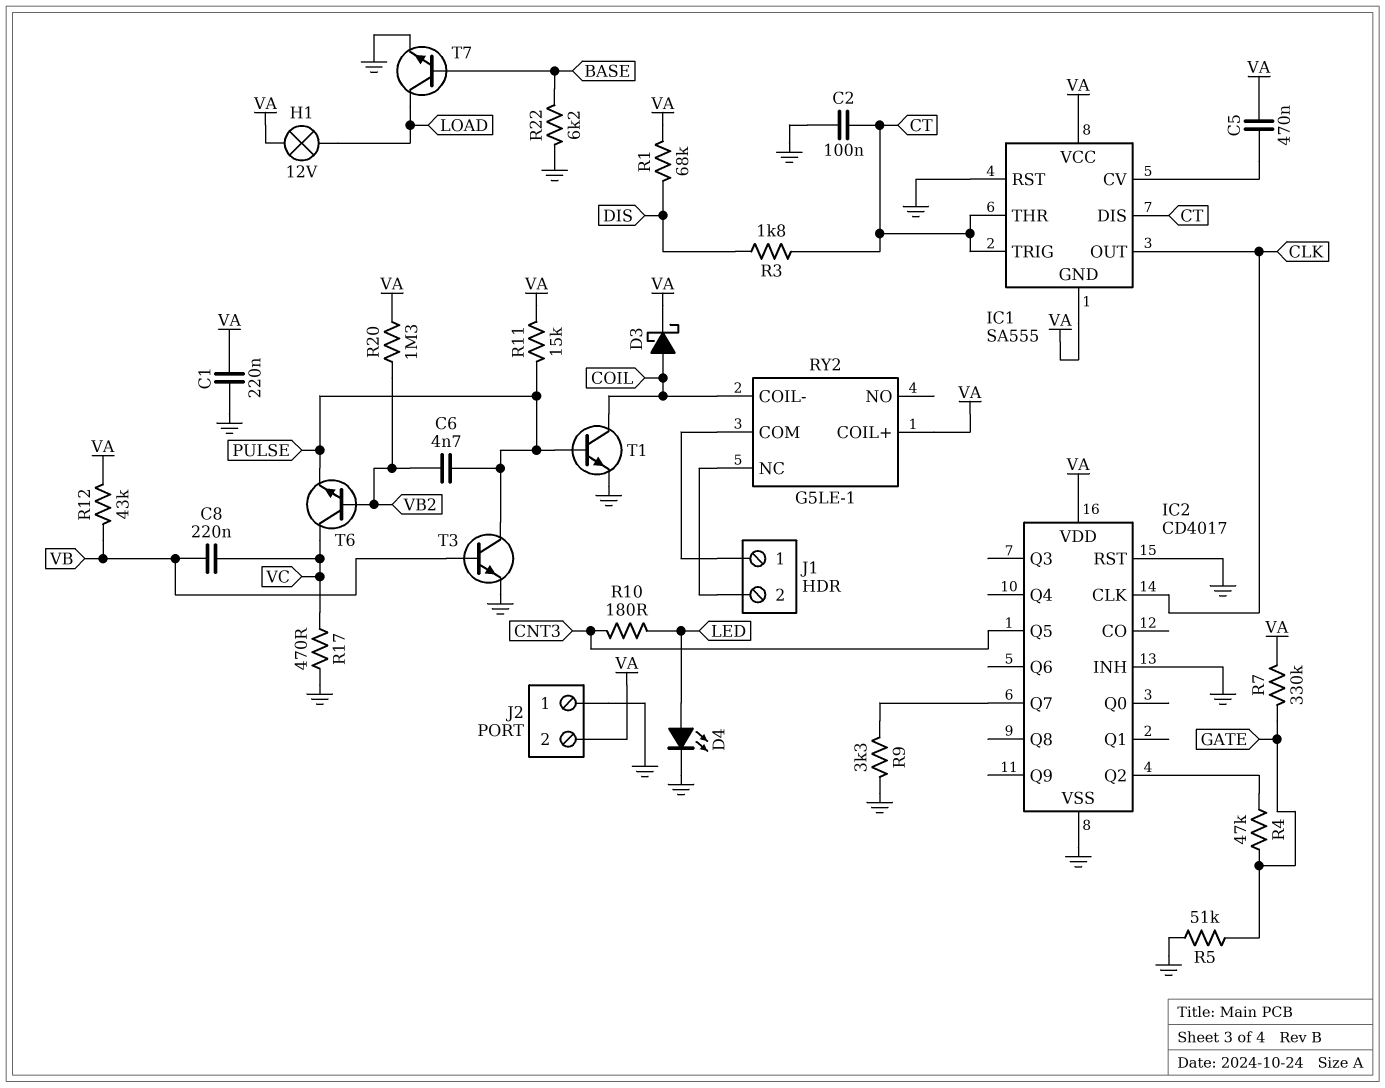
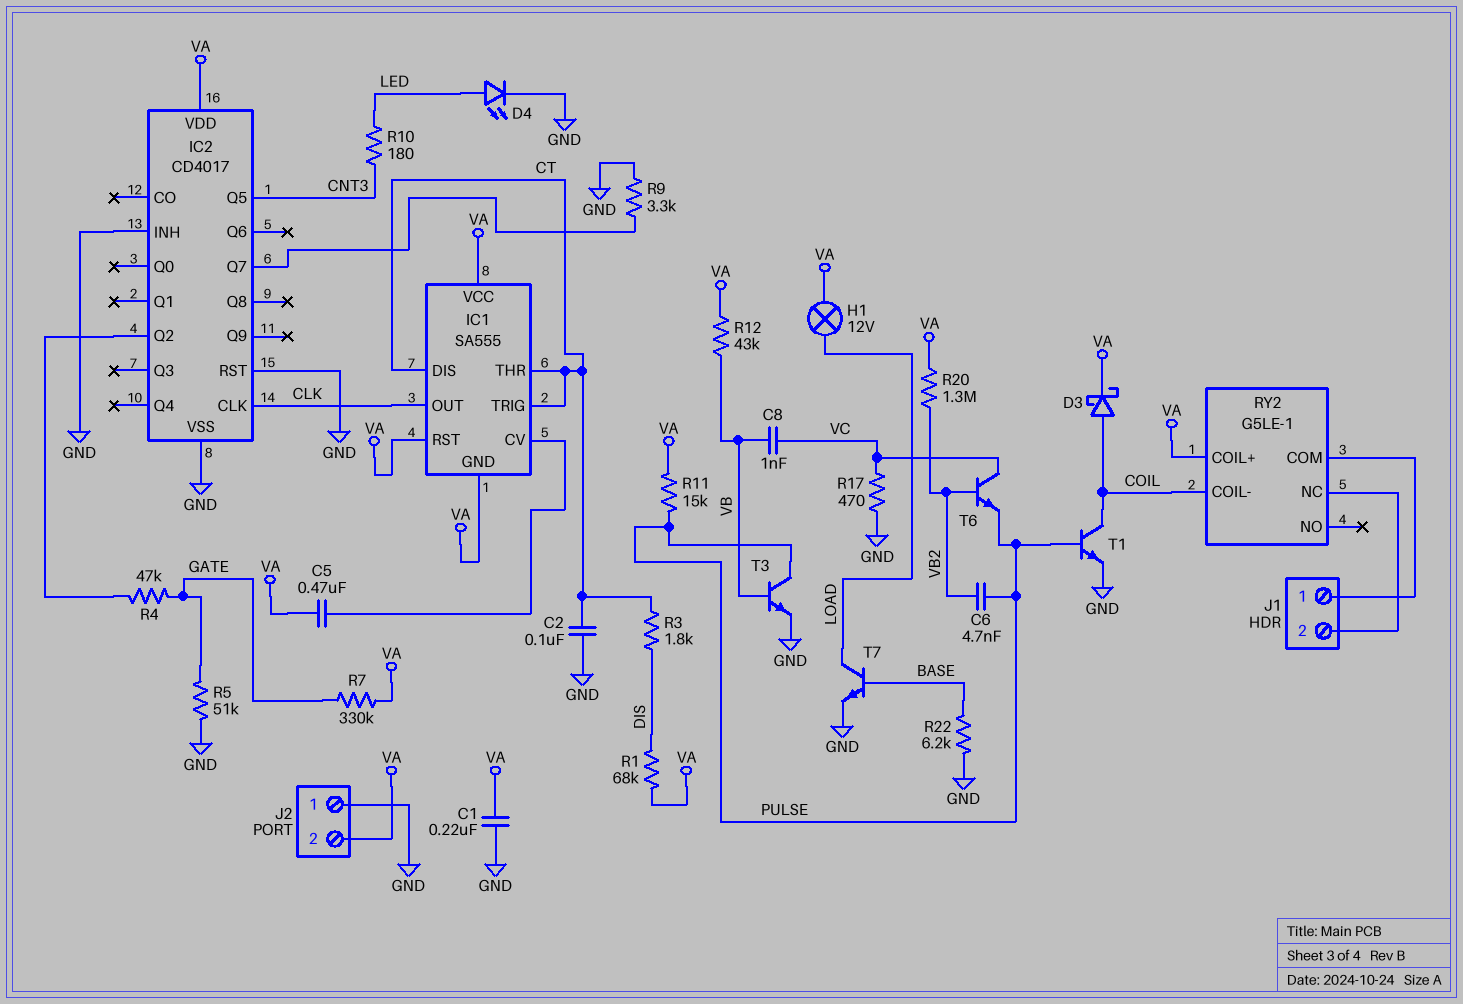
C8: 220nF (VB, VC) -> 1nF (VB, VC)
IC1 pin RST: GND -> VA

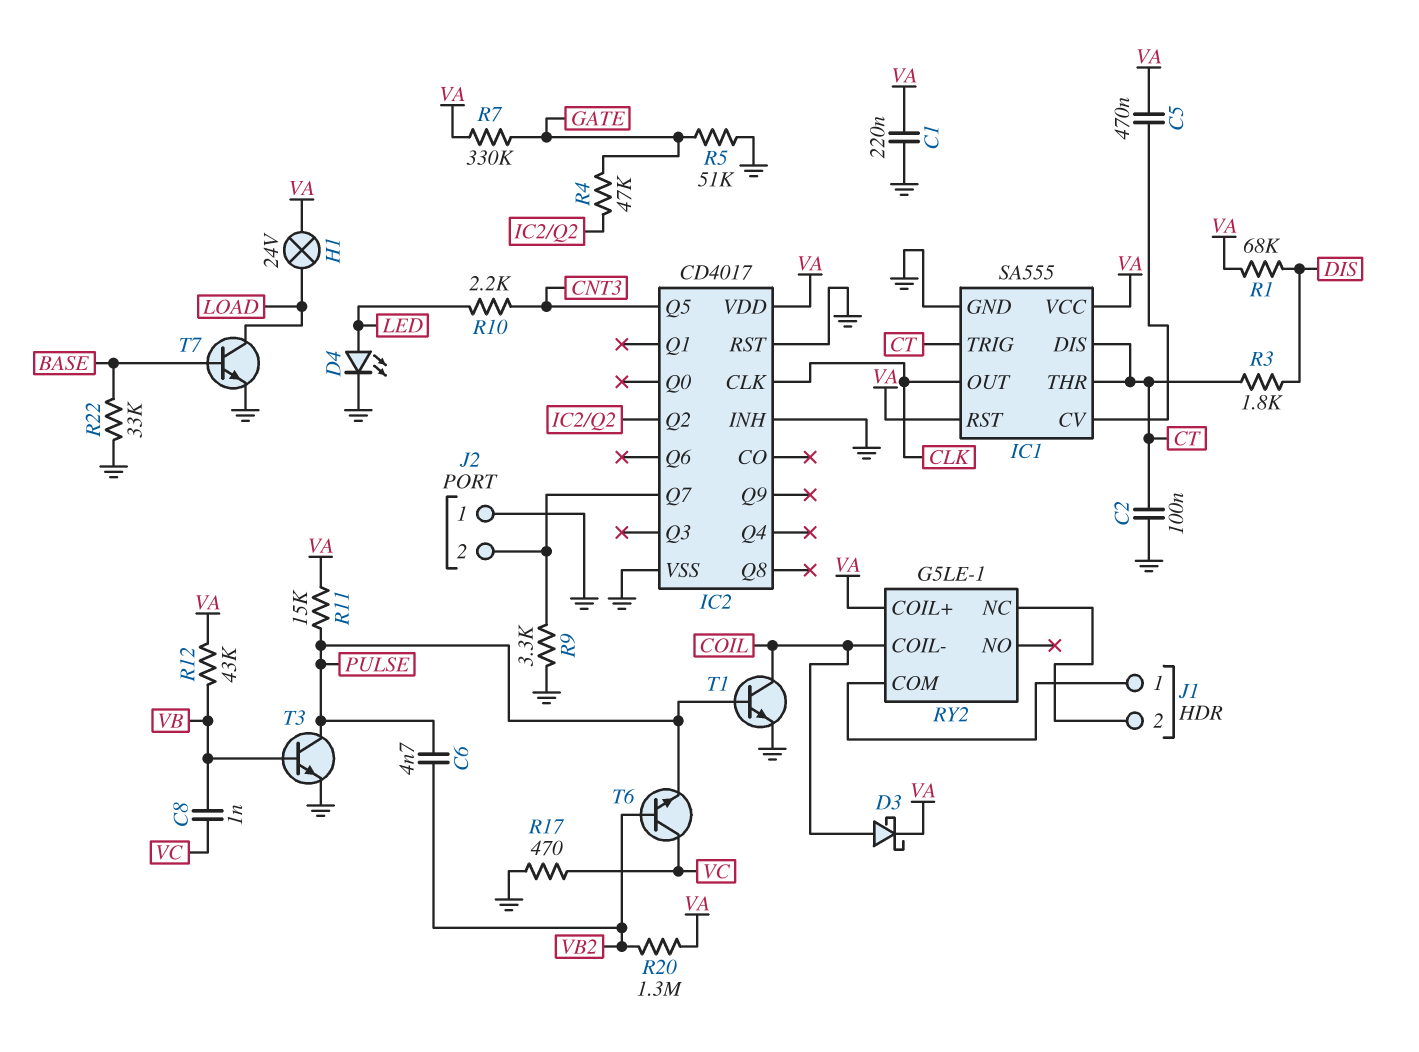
H1: lamp 12V (LOAD, VA) -> lamp 24V (LOAD, VA)
IC1 pin GND: VA -> GND
J2 pin 2: VA -> IC2/Q7
R10: 180 (CNT3, LED) -> 2.2k (CNT3, LED)
R22: 6.2k (BASE, GND) -> 33k (BASE, GND)

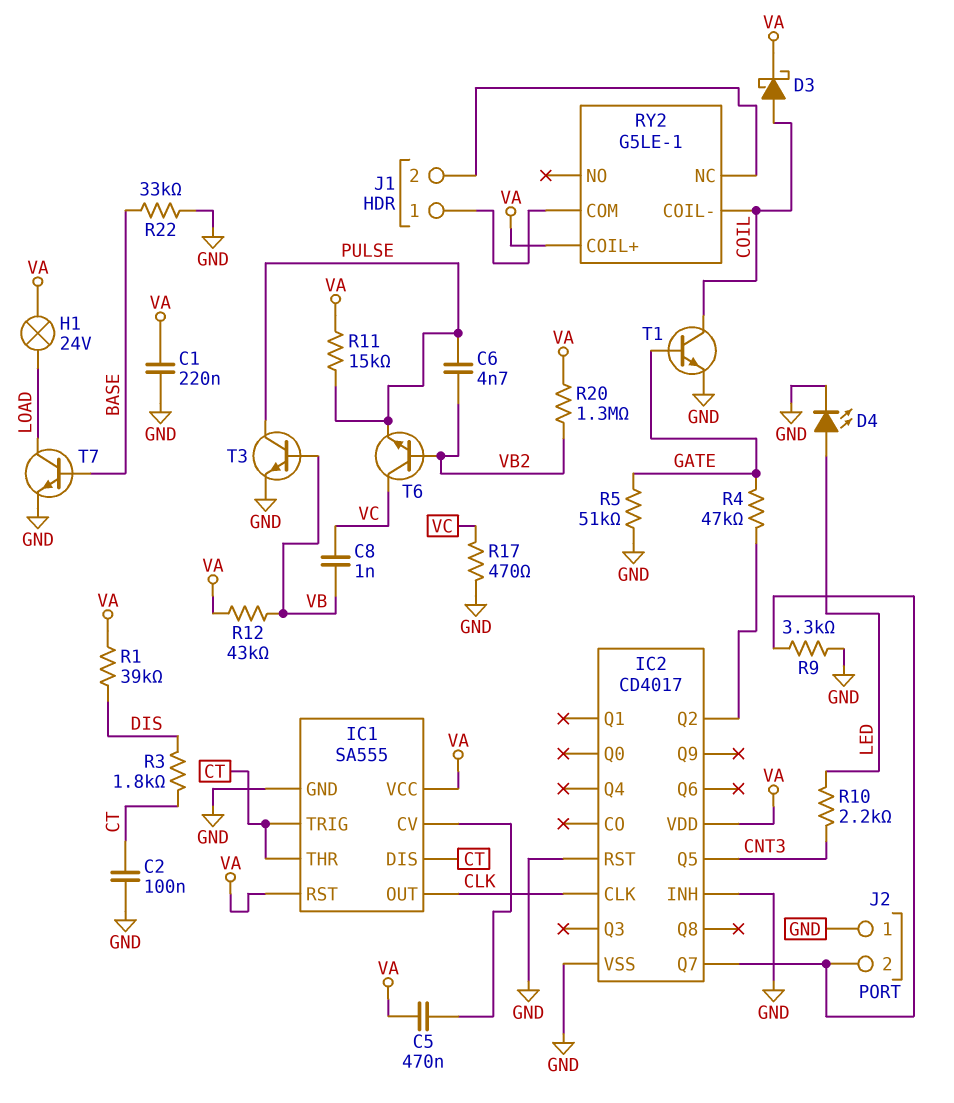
R1: 68k (DIS, VA) -> 39k (DIS, VA)
R7: 330k (GATE, VA) -> none
T1: NPN (B PULSE, C COIL, E GND) -> NPN (B GATE, C COIL, E GND)

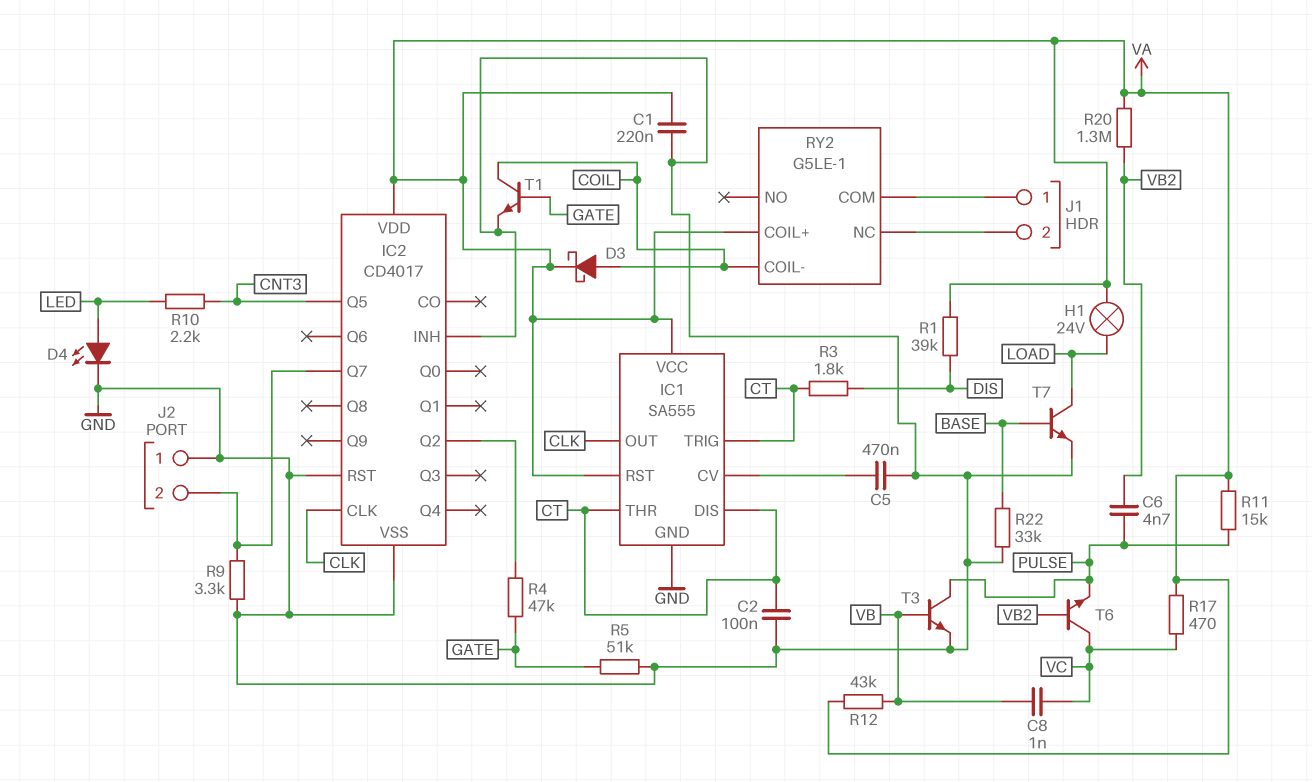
C5: 470nF (IC1/CV, VA) -> 470nF (GND, IC1/CV)
R17: 470 (GND, VC) -> 470 (VA, VC)

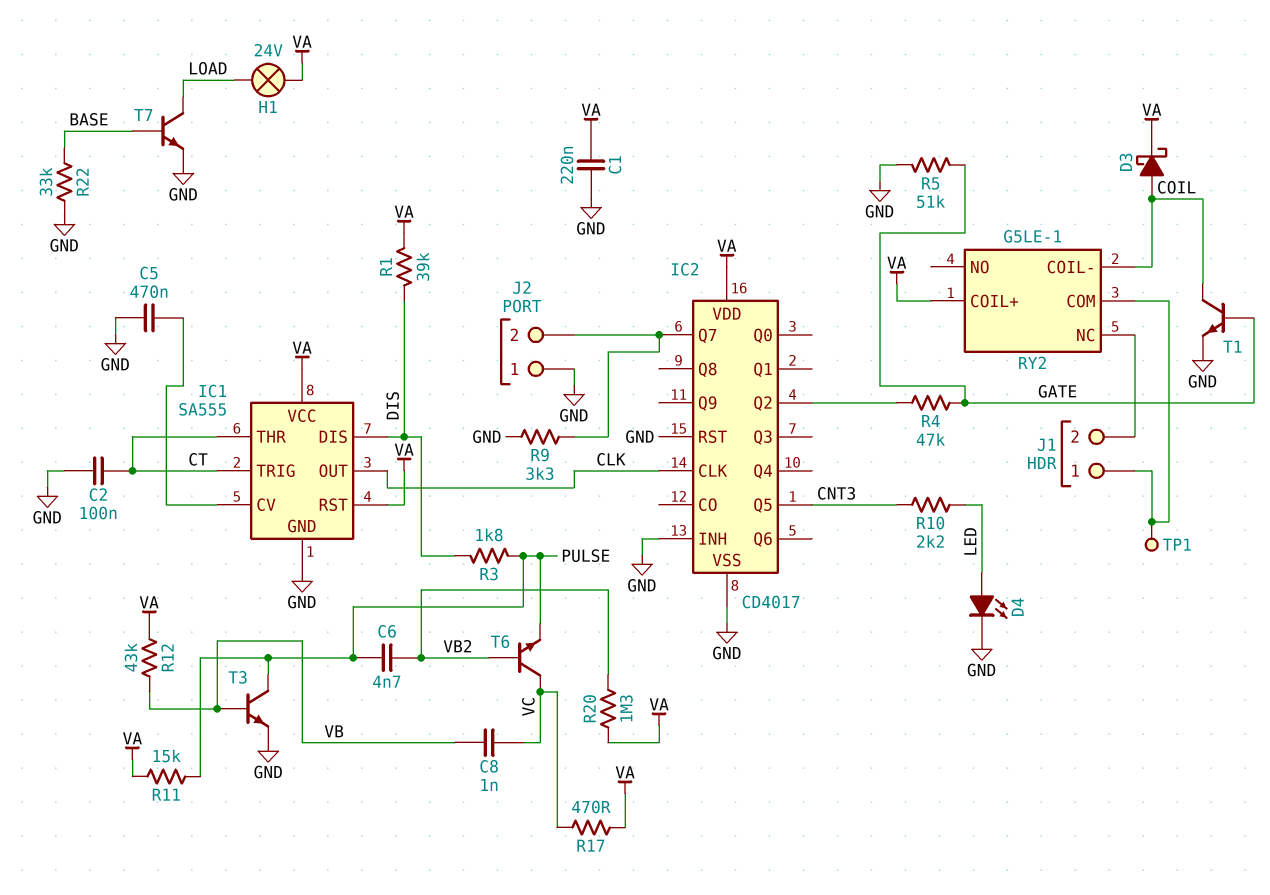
IC1 pin DIS: CT -> DIS
R3: 1.8k (CT, DIS) -> 1.8k (DIS, PULSE)
TP1: none -> test point (J1/1)

